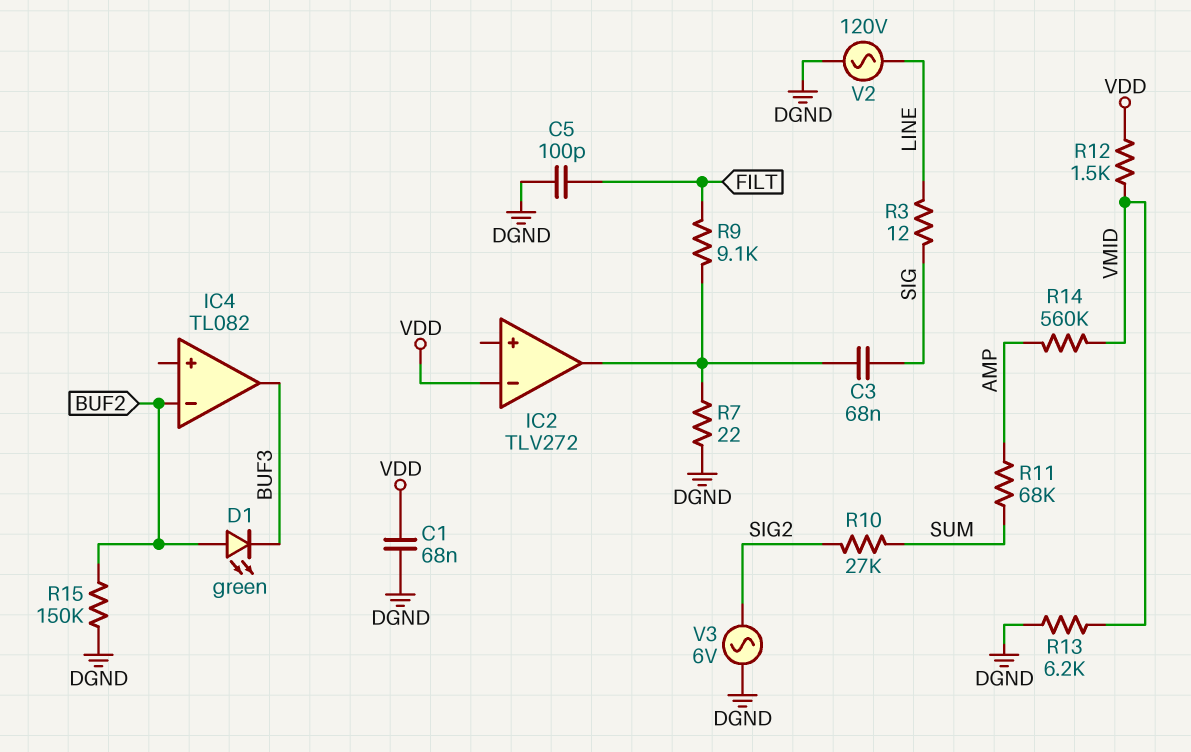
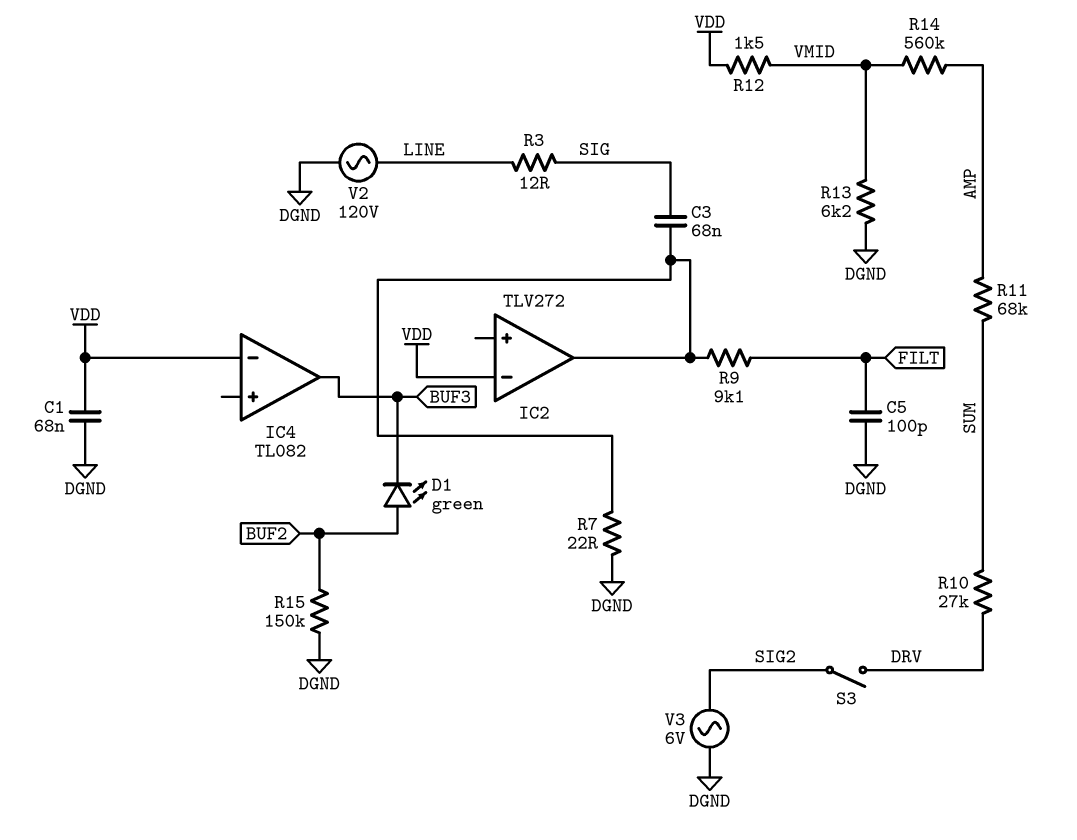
IC4 pin in-: BUF2 -> VDD
R10: 27k (SIG2, SUM) -> 27k (DRV, SUM)
S3: none -> switch (DRV, SIG2)

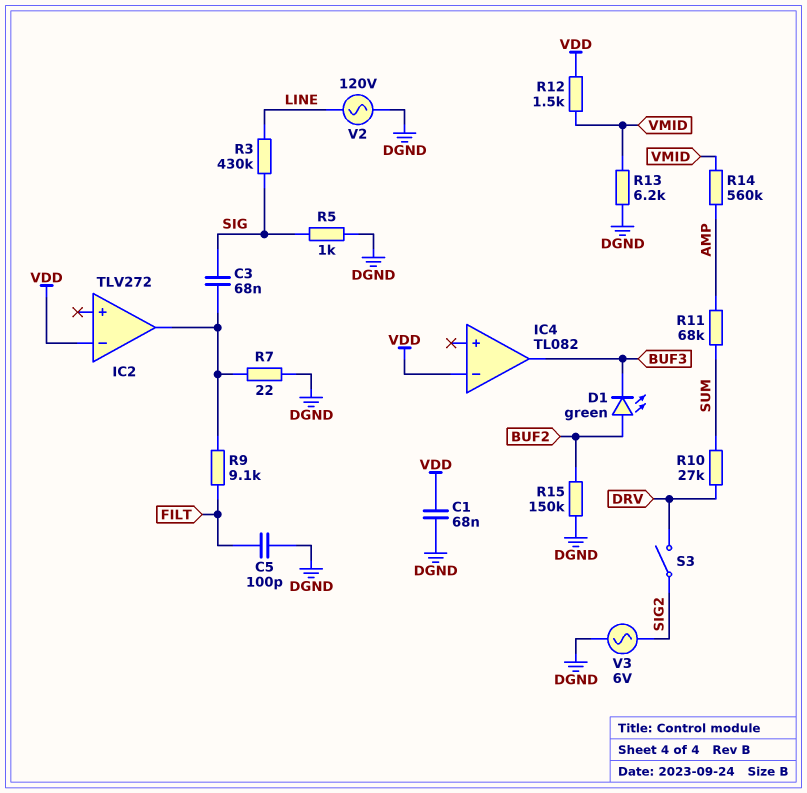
R3: 12 (LINE, SIG) -> 430k (LINE, SIG)
R5: none -> 1k (DGND, SIG)

